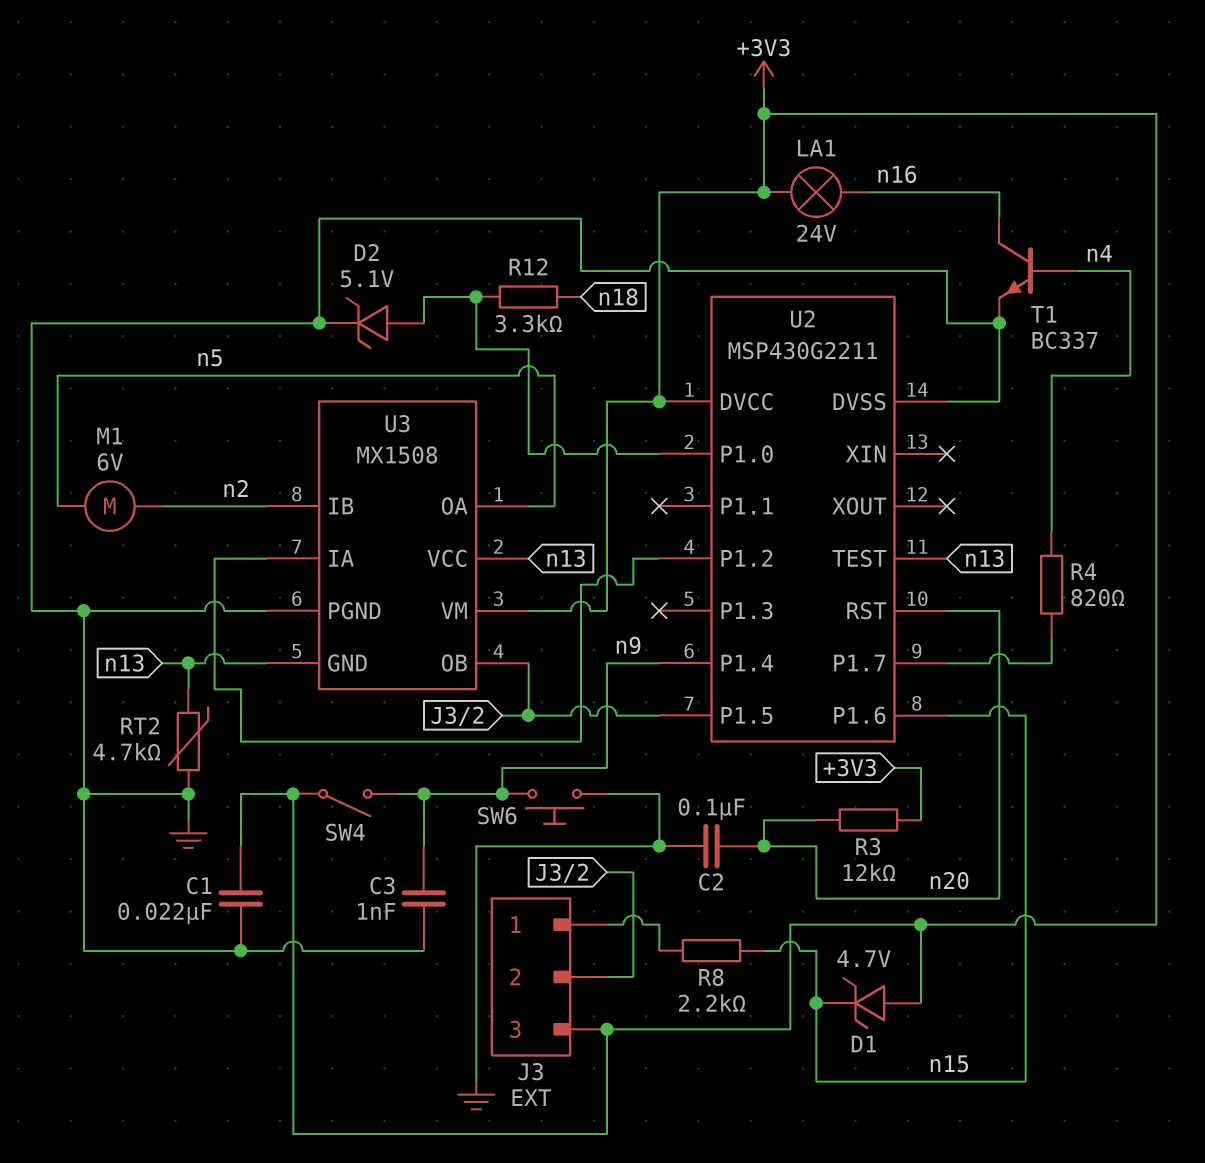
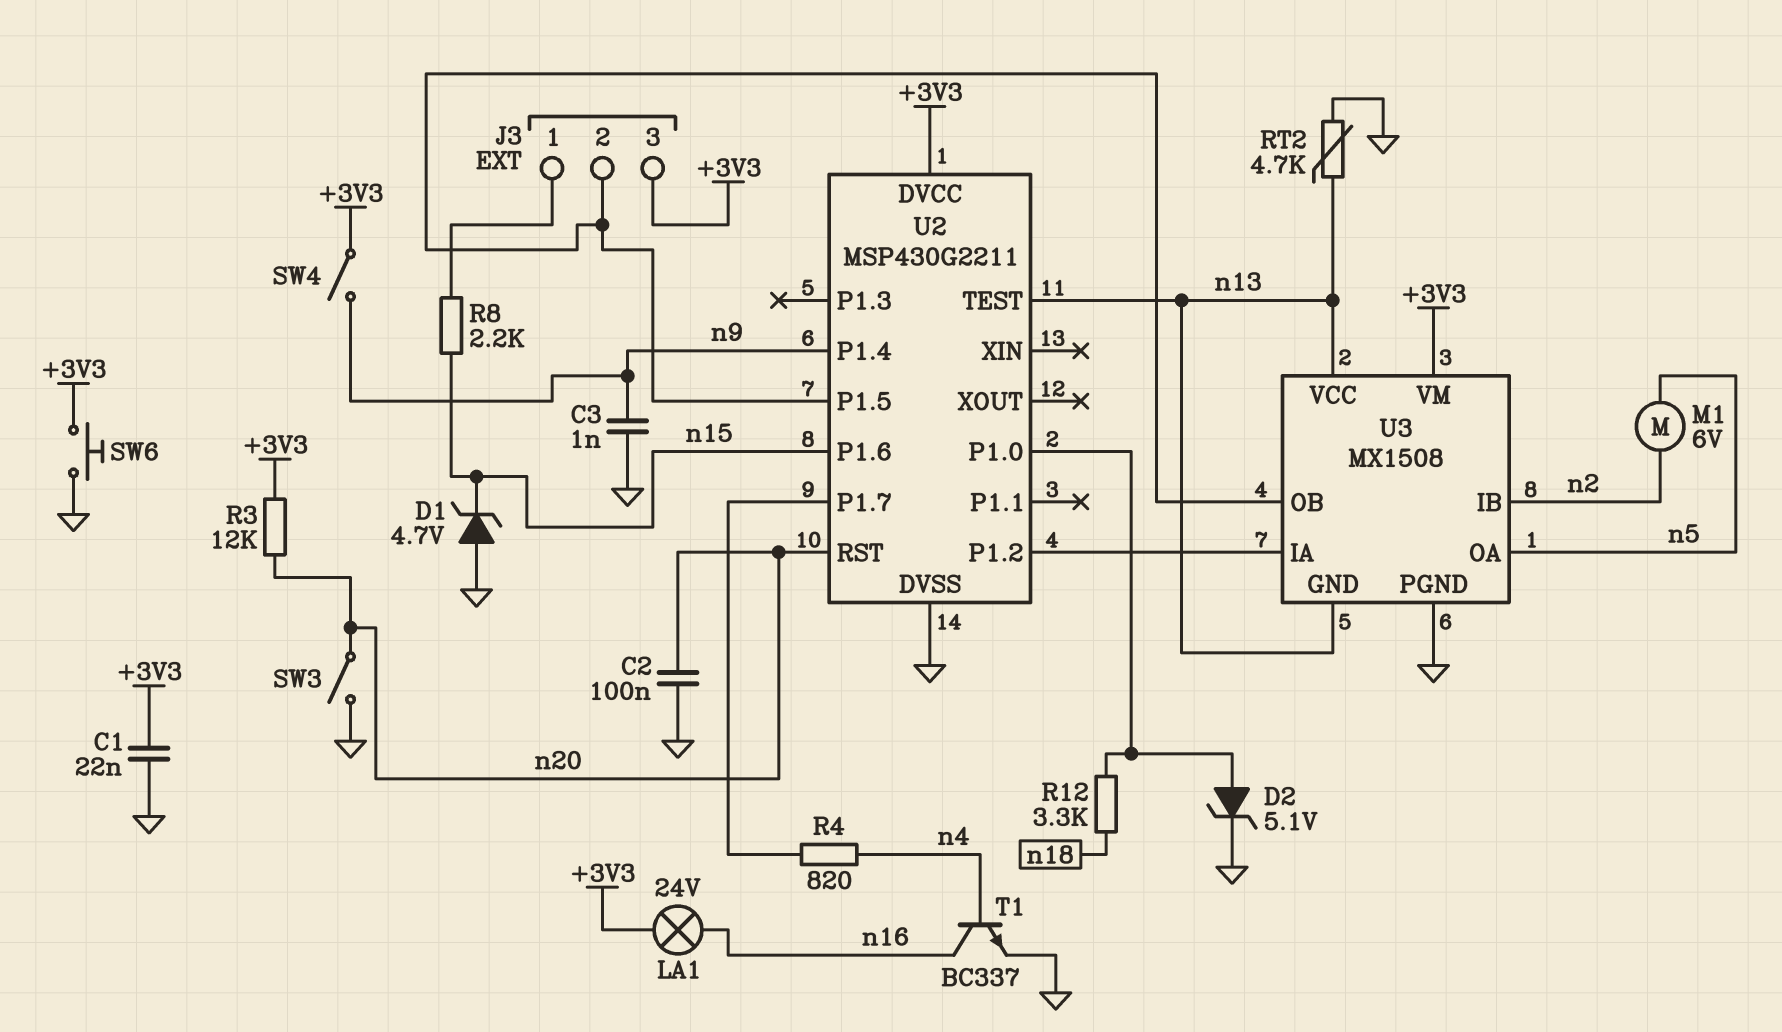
D1: zener 4.7V (A +3V3, K n15) -> zener 4.7V (A GND, K n15)
SW3: none -> switch (GND, n20)
SW6: button (GND, n9) -> button (+3V3, GND)

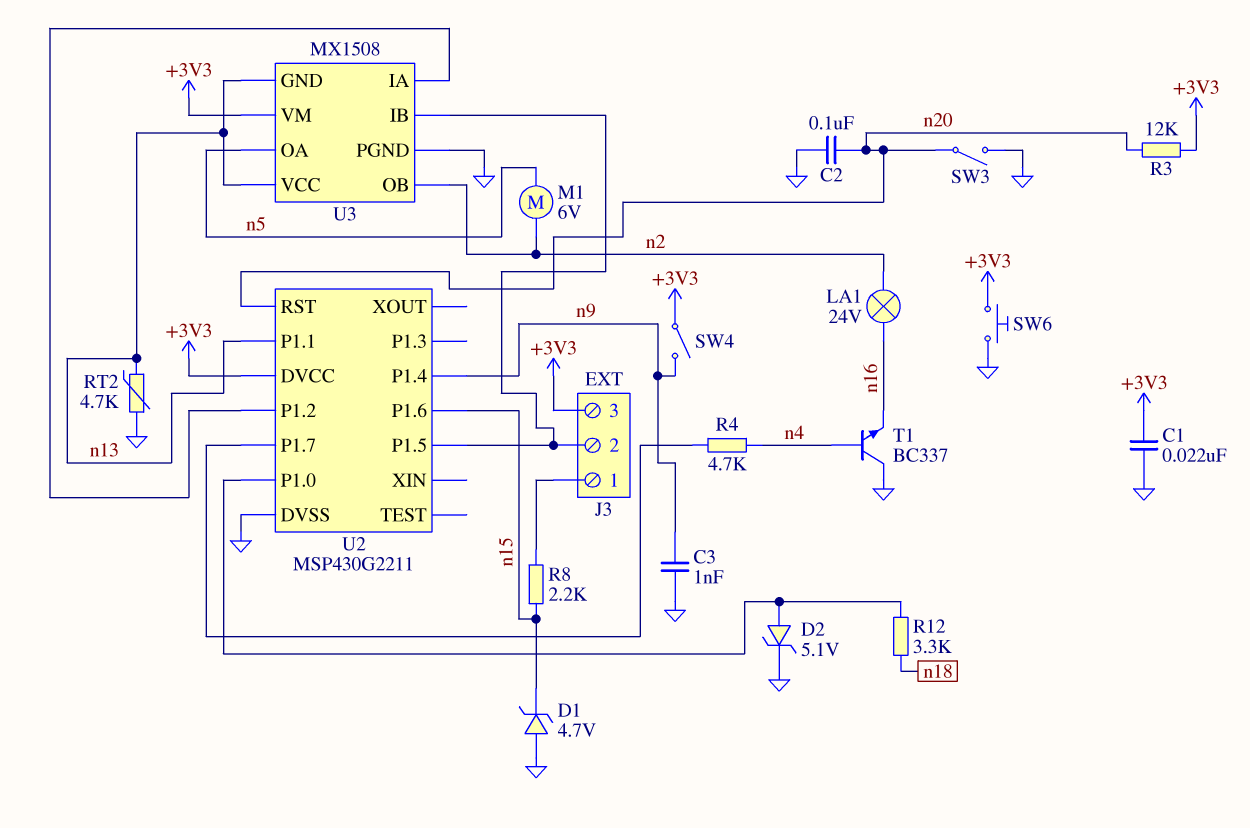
LA1: lamp 24V (+3V3, n16) -> lamp 24V (n2, n16)
R4: 820 (U2/P1.7, n4) -> 4.7k (U2/P1.7, n4)
T1: NPN BC337 (B n4, C n16, E GND) -> NPN BC337 (B n4, C GND, E n16)
U2 pin P1.1: none -> n13
U2 pin TEST: n13 -> none
U3 pin IB: n2 -> J3/2
U3 pin OB: J3/2 -> n2

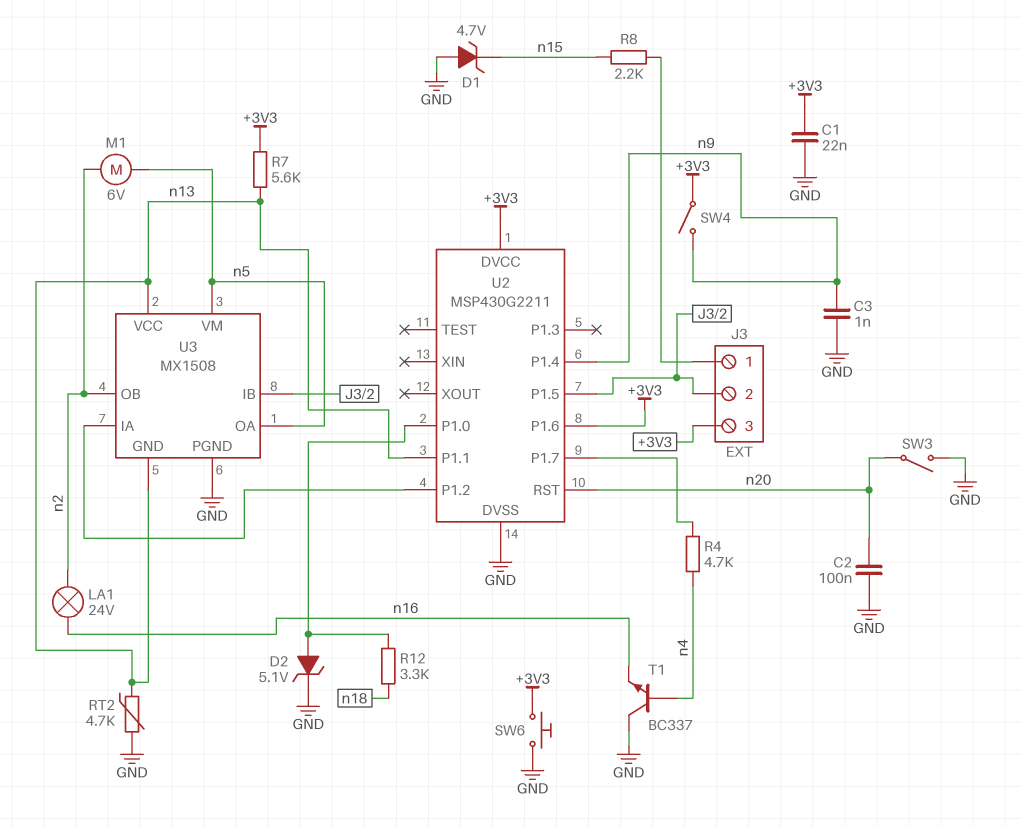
R3: 12k (+3V3, n20) -> none
R7: none -> 5.6k (+3V3, n13)
U2 pin P1.6: n15 -> +3V3
U3 pin VM: +3V3 -> n5

